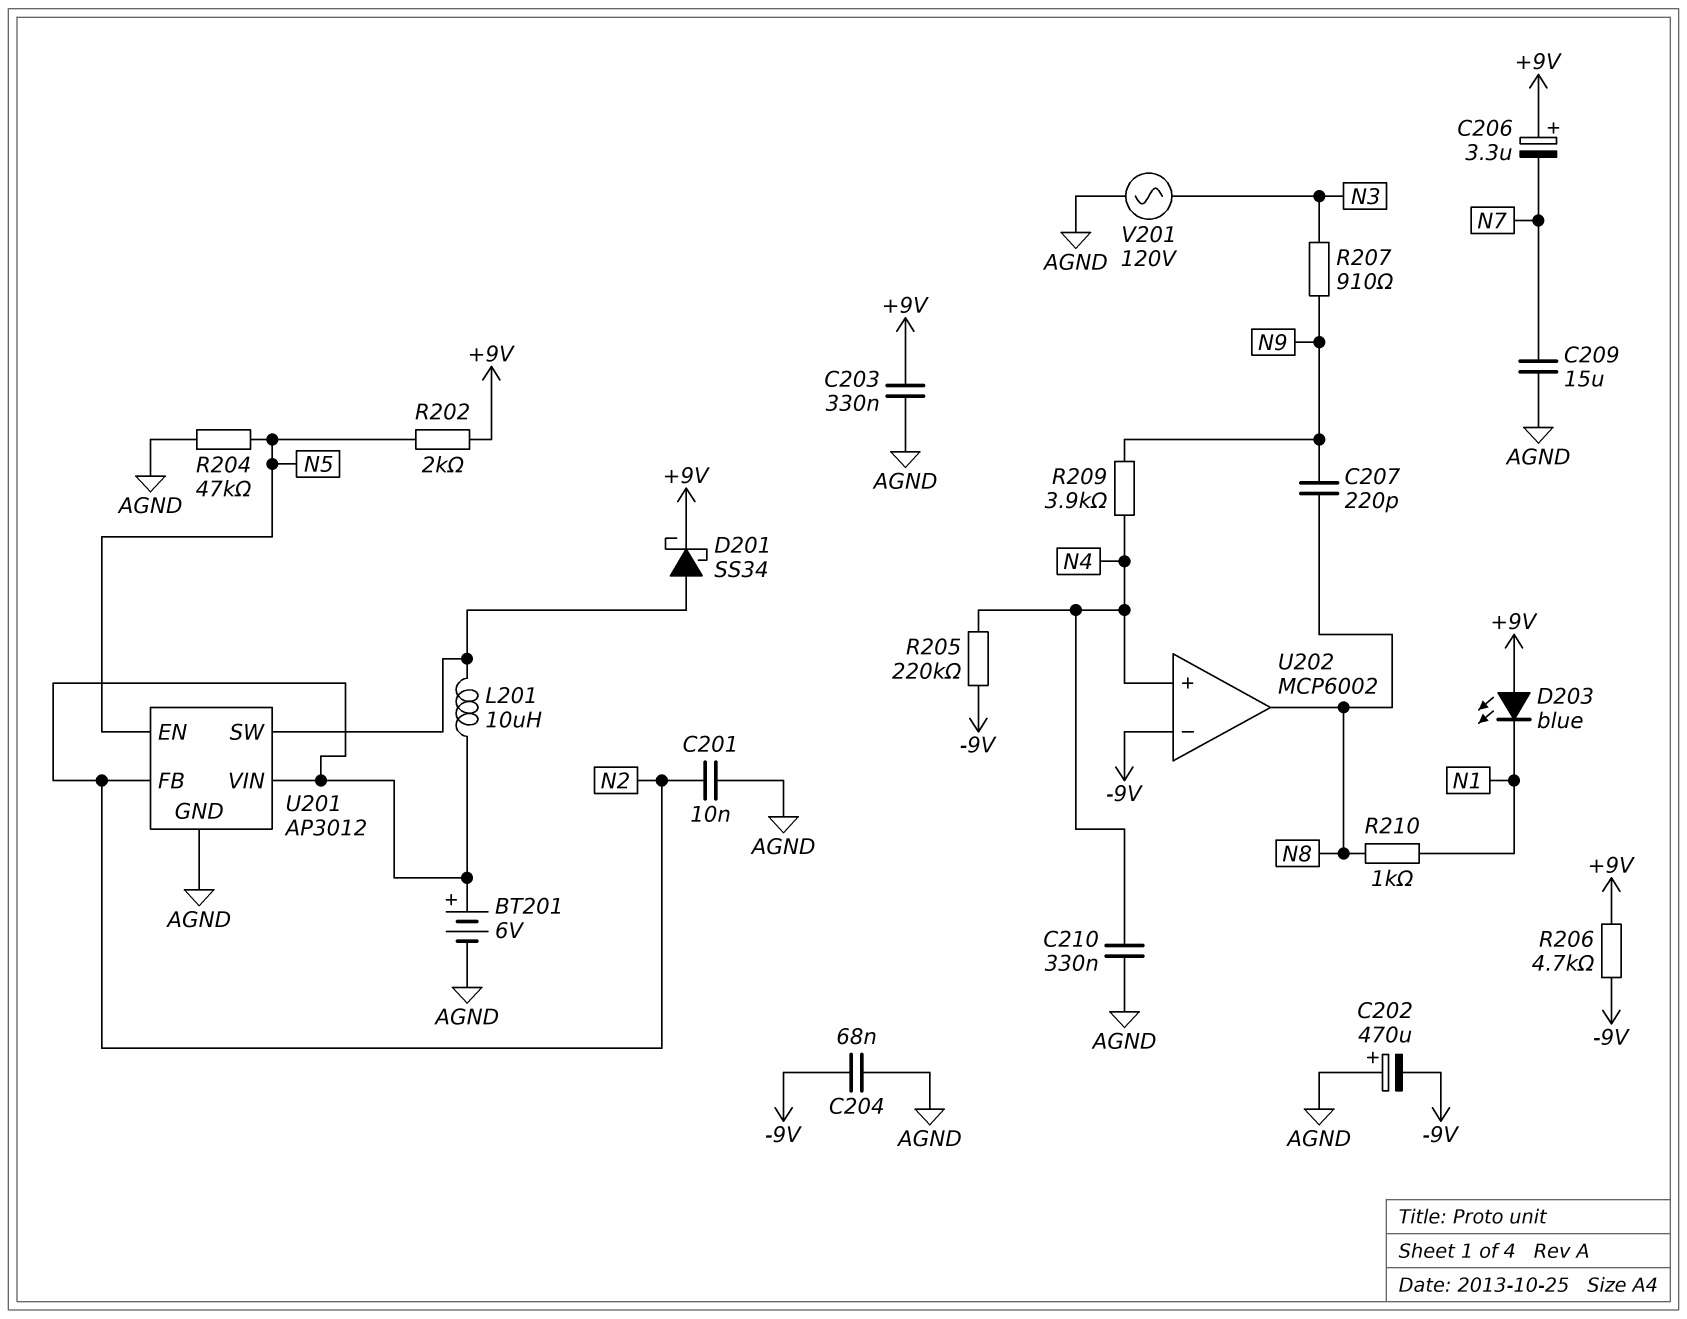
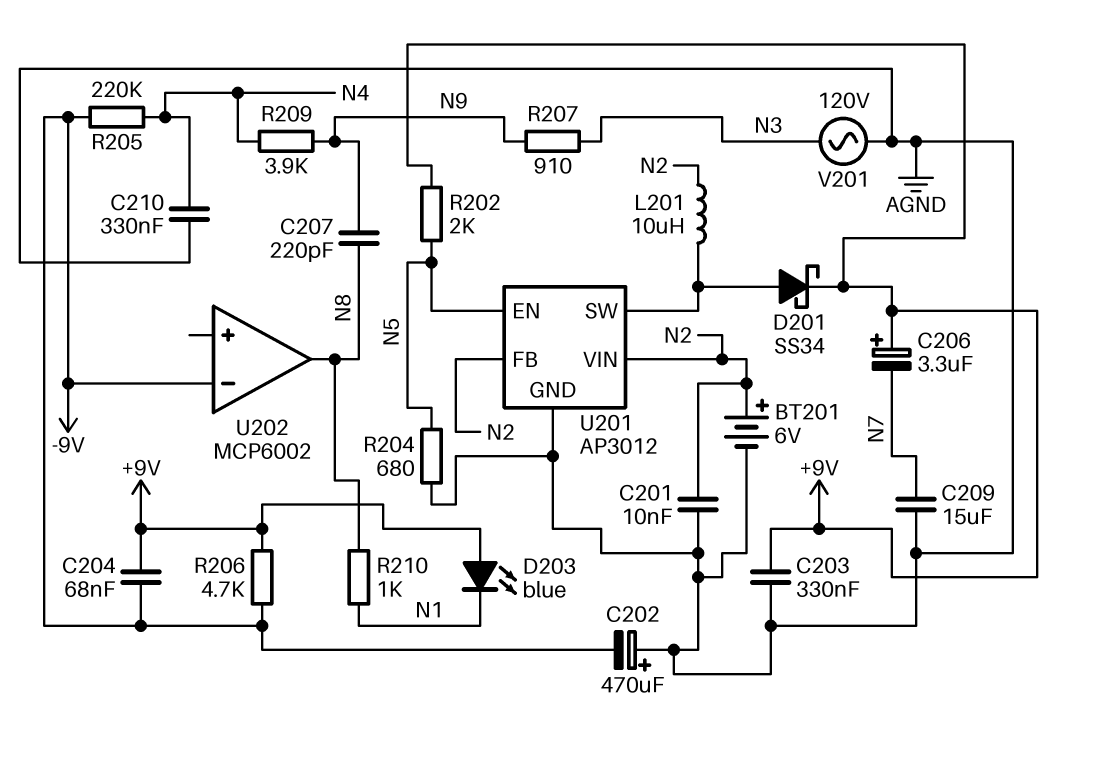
C204: 68nF (-9V, AGND) -> 68nF (+9V, -9V)
R204: 47k (AGND, N5) -> 680 (AGND, N5)
U202 pin in+: N4 -> none

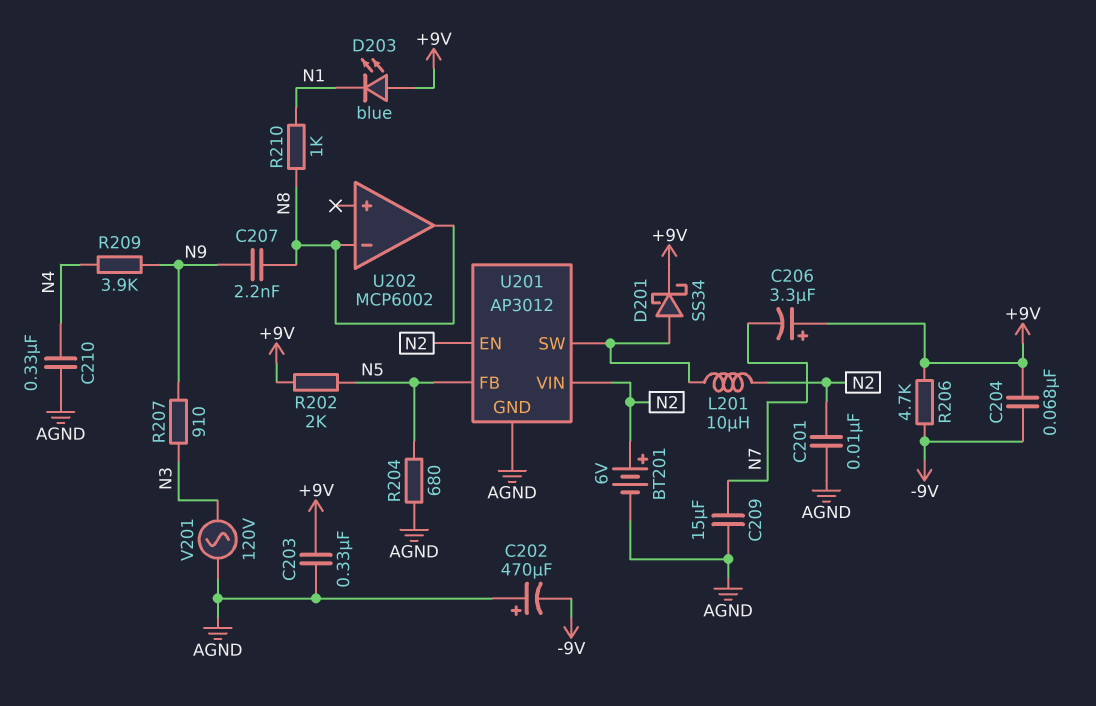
C207: 220pF (N8, N9) -> 2.2nF (N8, N9)
R205: 220k (-9V, N4) -> none
U201 pin EN: N5 -> N2
U201 pin FB: N2 -> N5
U202 pin in-: -9V -> N8

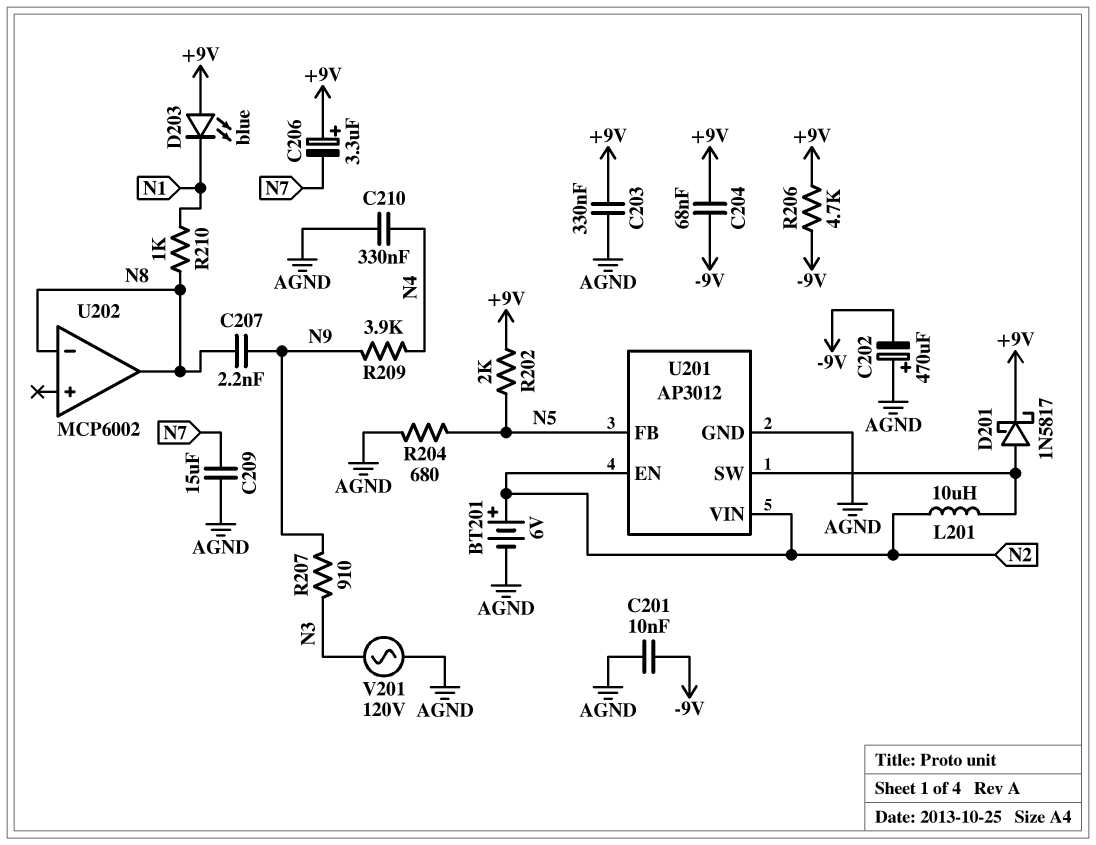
C201: 10nF (AGND, N2) -> 10nF (-9V, AGND)
D201: schottky SS34 (A U201/SW, K +9V) -> schottky 1N5817 (A U201/SW, K +9V)

